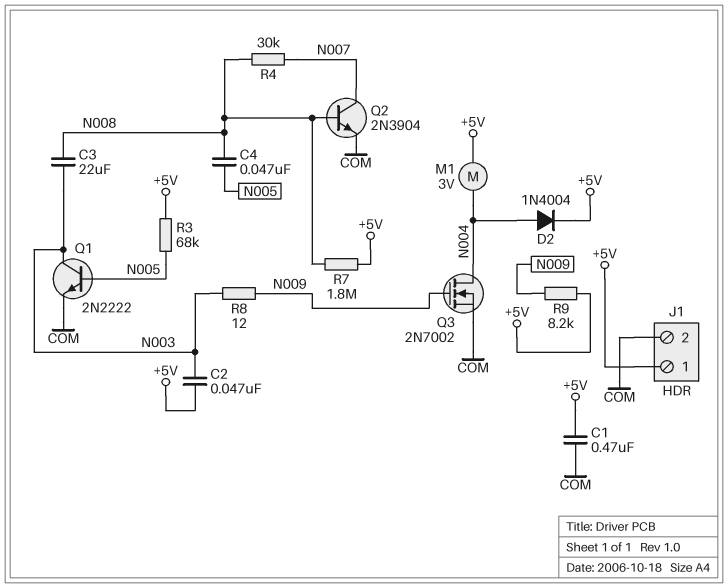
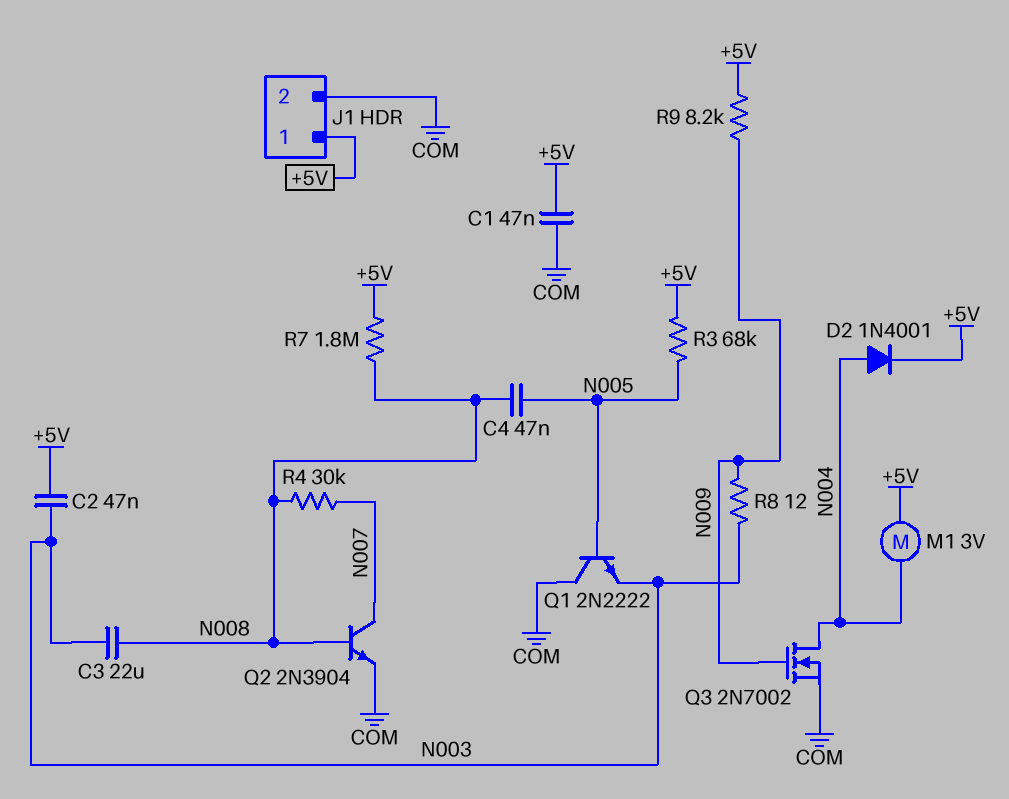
C1: 470nF (+5V, COM) -> 47nF (+5V, COM)
D2: diode 1N4004 (A N004, K +5V) -> diode 1N4001 (A N004, K +5V)
Q1: NPN 2N2222 (B N005, C N003, E COM) -> NPN 2N2222 (B N005, C COM, E N003)

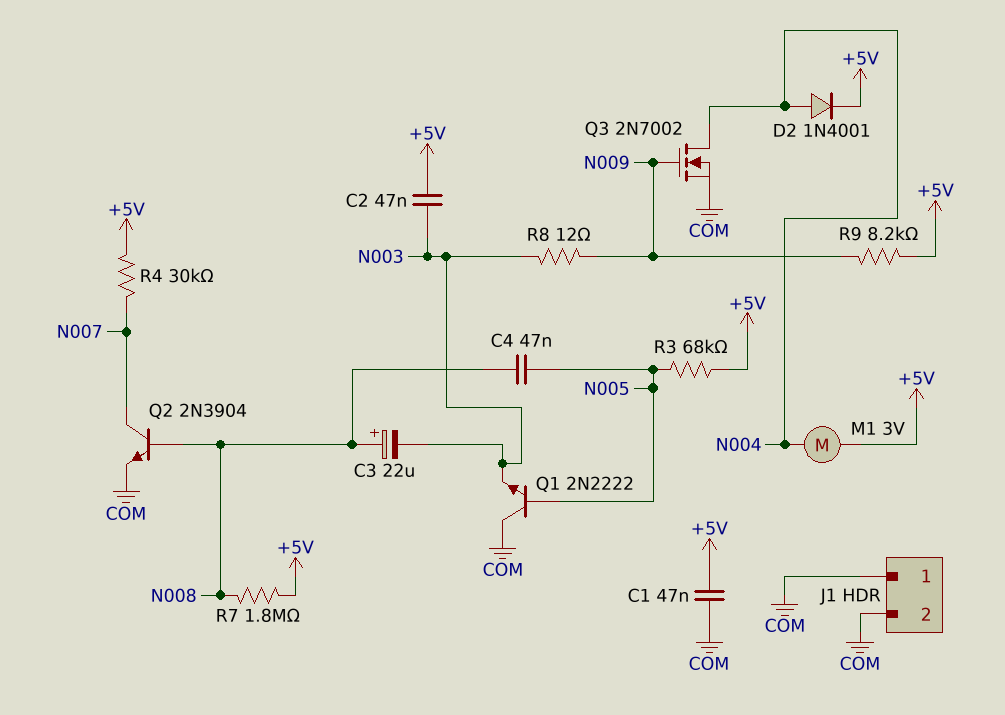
C3: 22uF (N003, N008) -> 22uF (plus N008, minus N003)
J1 pin 1: +5V -> COM
R4: 30k (N007, N008) -> 30k (+5V, N007)

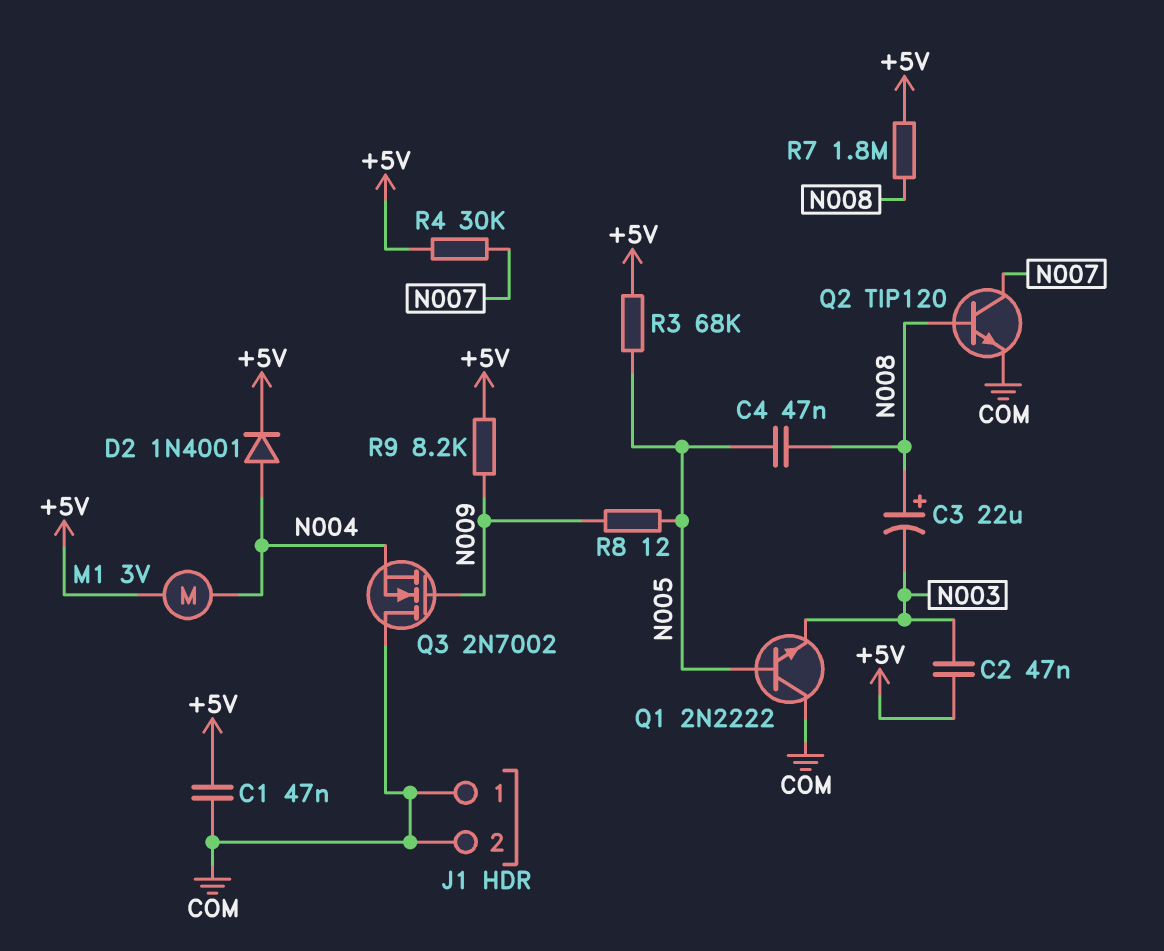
Q2: NPN 2N3904 (B N008, C N007, E COM) -> NPN TIP120 (B N008, C N007, E COM)
Q3: NMOS 2N7002 (G N009, D N004, S COM) -> NMOS 2N7002 (G N009, D COM, S N004)
R8: 12 (N003, N009) -> 12 (N005, N009)

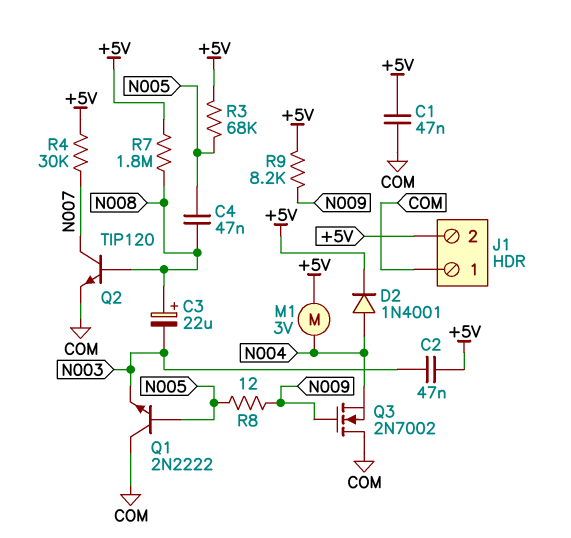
J1 pin 2: COM -> +5V

